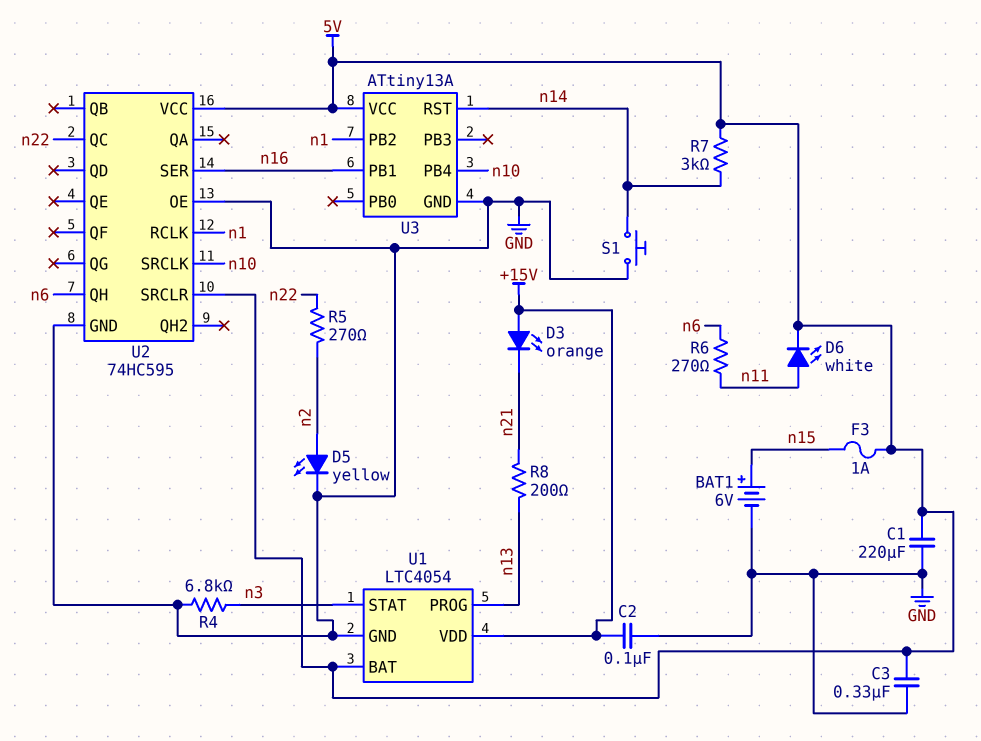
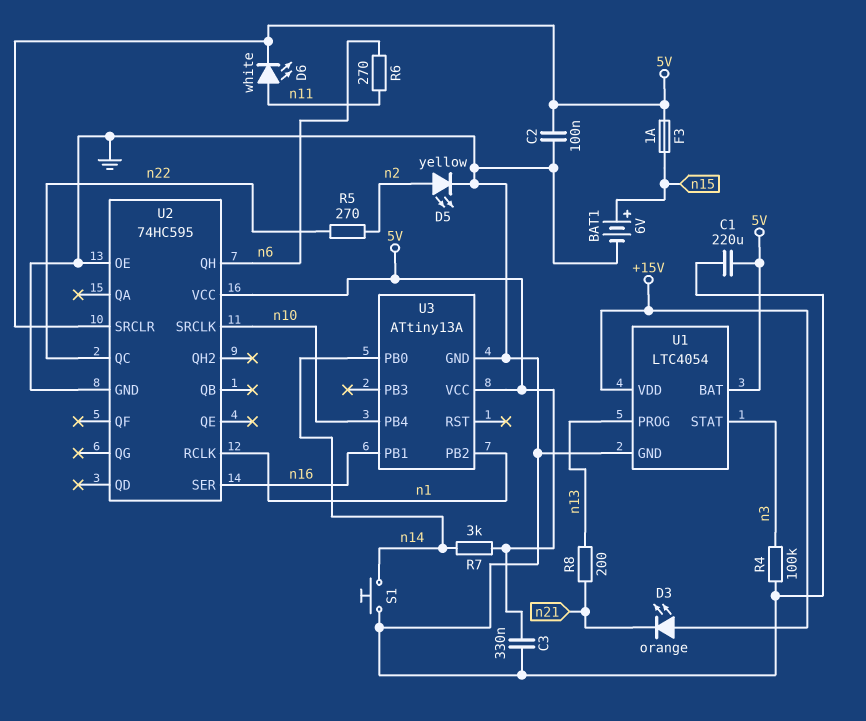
C2: 100nF (+15V, GND) -> 100nF (5V, GND)
R4: 6.8k (GND, n3) -> 100k (GND, n3)
U3 pin PB0: none -> n14
U3 pin RST: n14 -> none

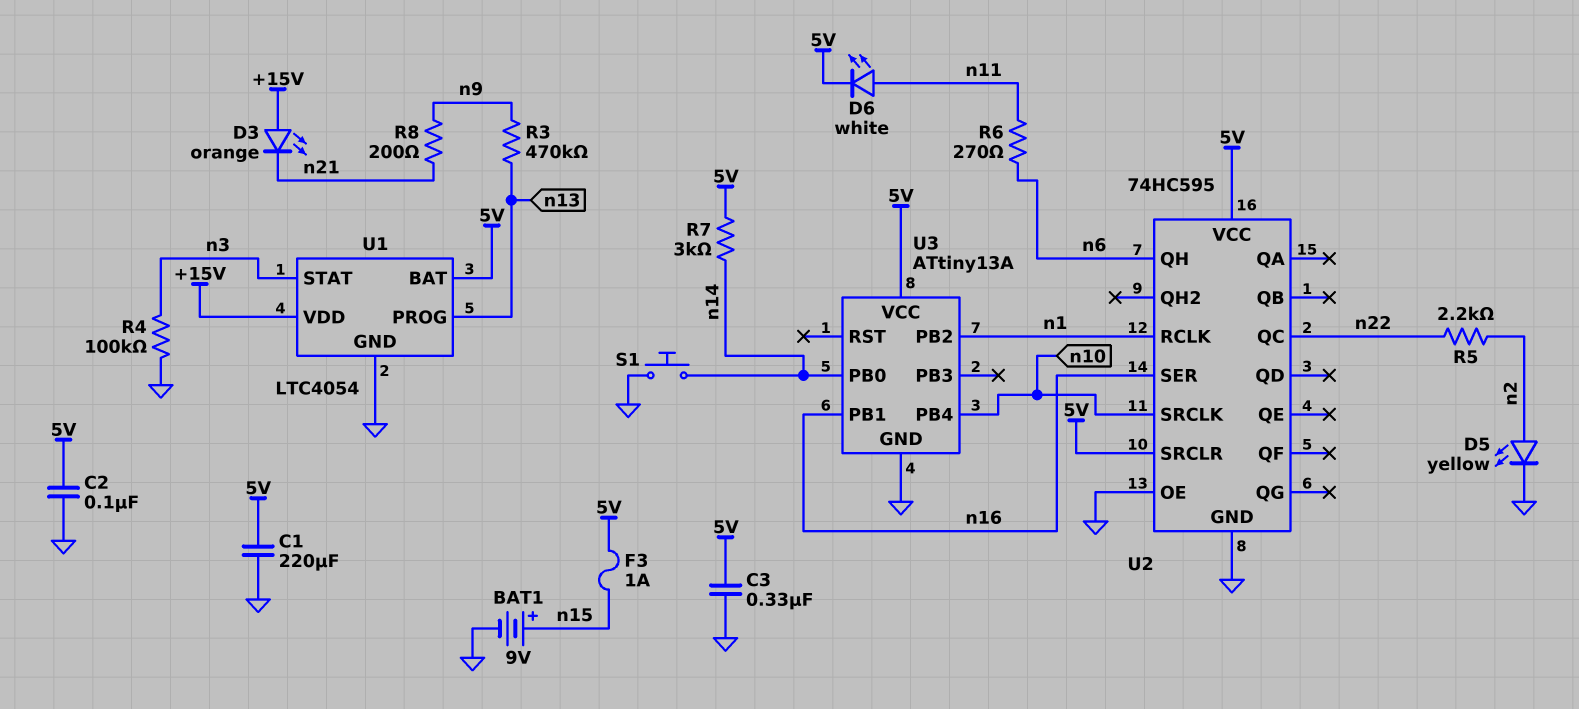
BAT1: 6V (plus n15, minus GND) -> 9V (plus n15, minus GND)
R3: none -> 470k (n9, n13)
R5: 270 (n2, n22) -> 2.2k (n2, n22)
R8: 200 (n13, n21) -> 200 (n9, n21)

